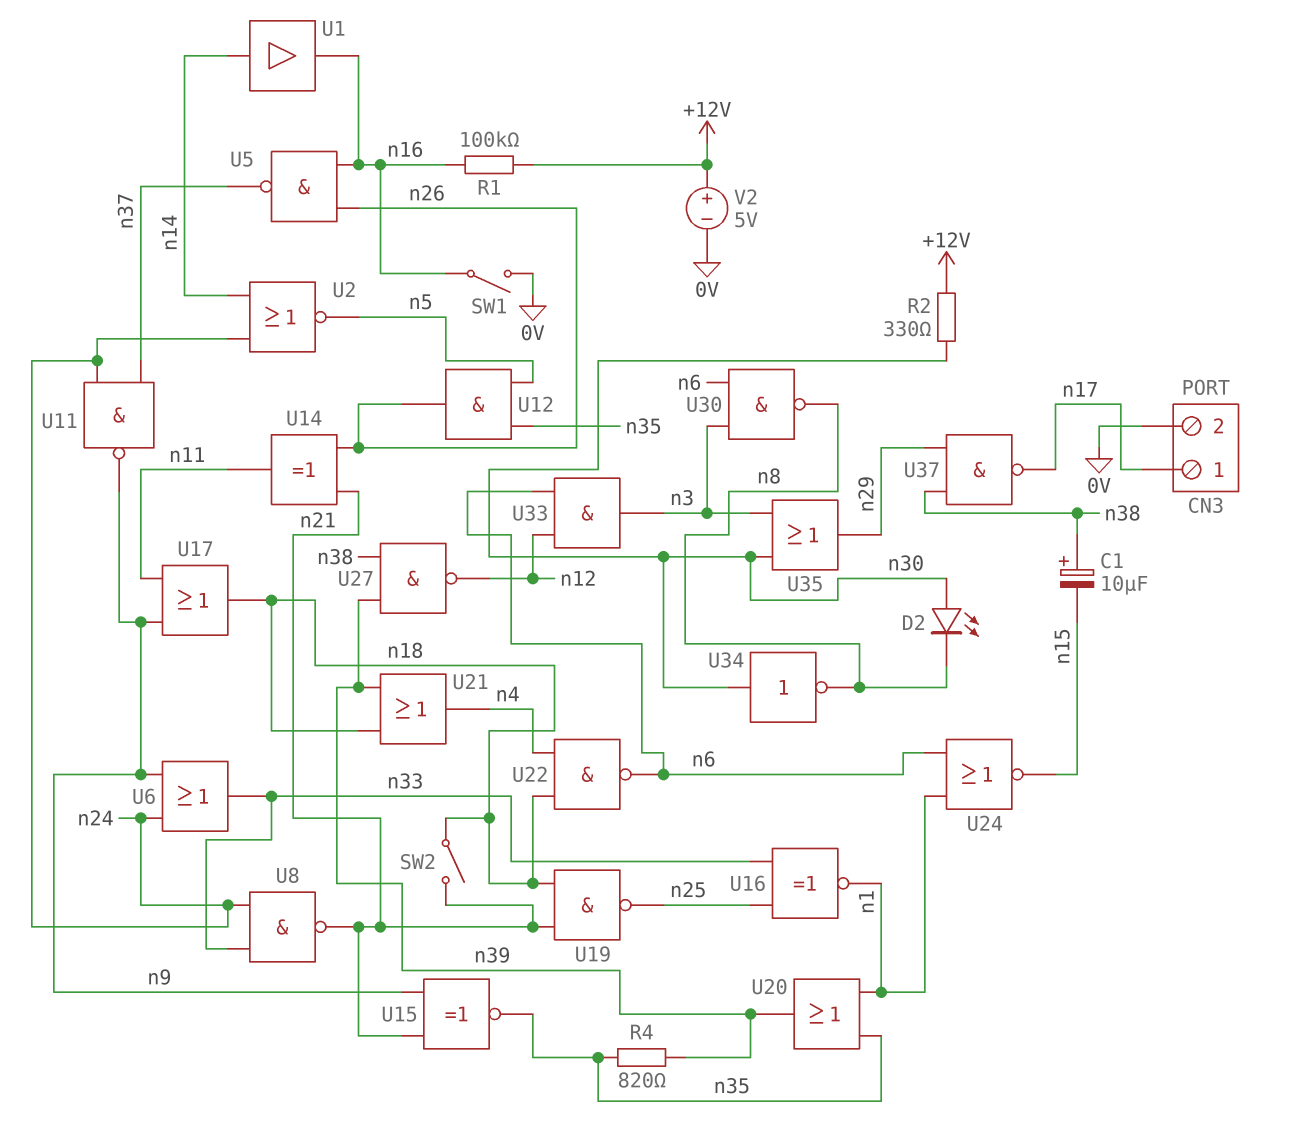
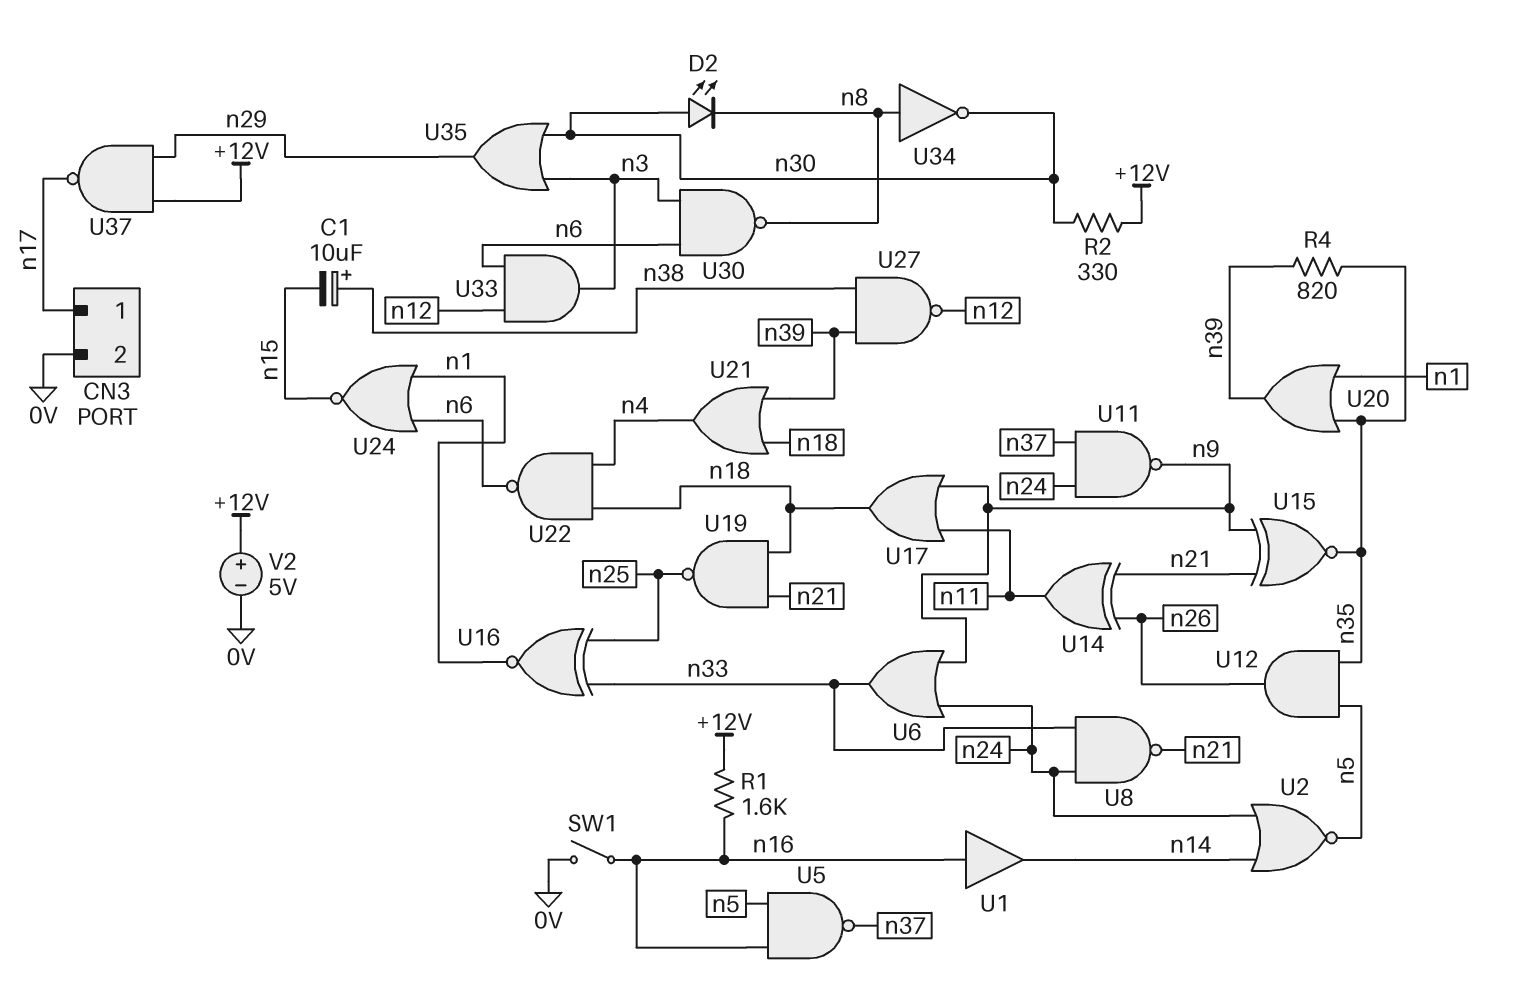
R1: 100k (+12V, n16) -> 1.6k (+12V, n16)
SW2: switch (n18, n21) -> none
U1: buffer (in n14, out n16) -> buffer (in n16, out n14)
U5: NAND (in n16, in n26, out n37) -> NAND (in n5, in n16, out n37)
U34: NOT (in n30, out n8) -> NOT (in n8, out n30)
U37: NAND (in n29, in n38, out n17) -> NAND (in +12V, in n29, out n17)

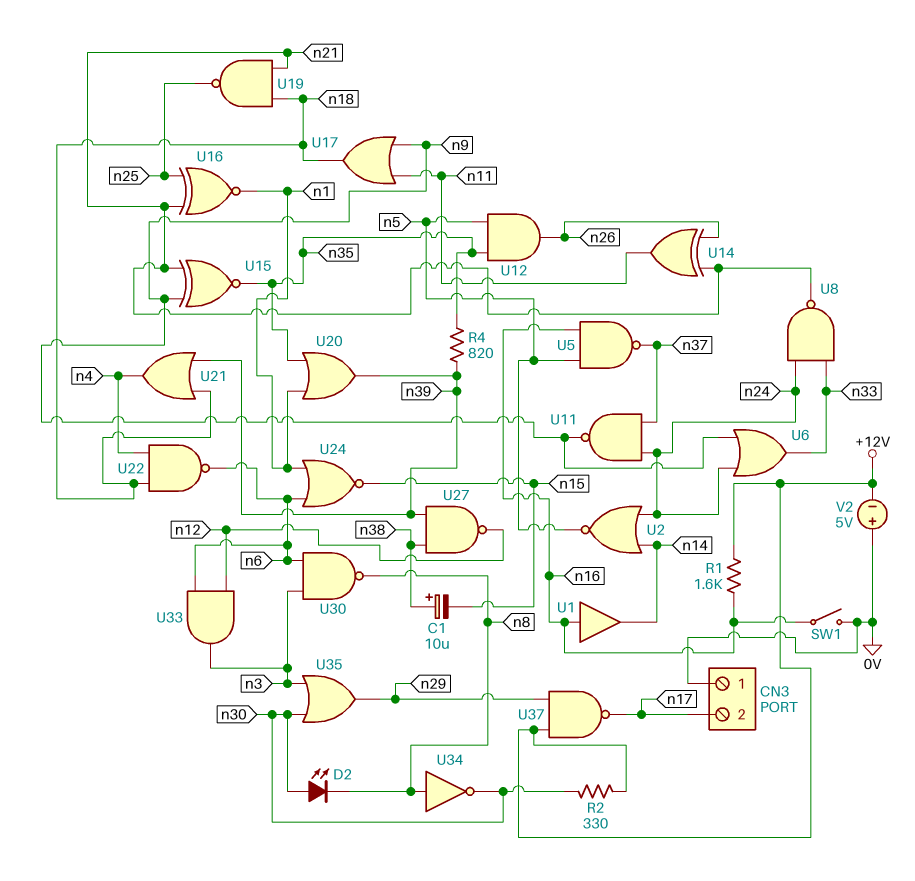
CN3 pin 1: n17 -> 0V
CN3 pin 2: 0V -> n17
U16: XNOR (in n25, in n33, out n1) -> XNOR (in n21, in n25, out n1)
V2: 5V (plus +12V, minus 0V) -> 5V (plus 0V, minus +12V)

